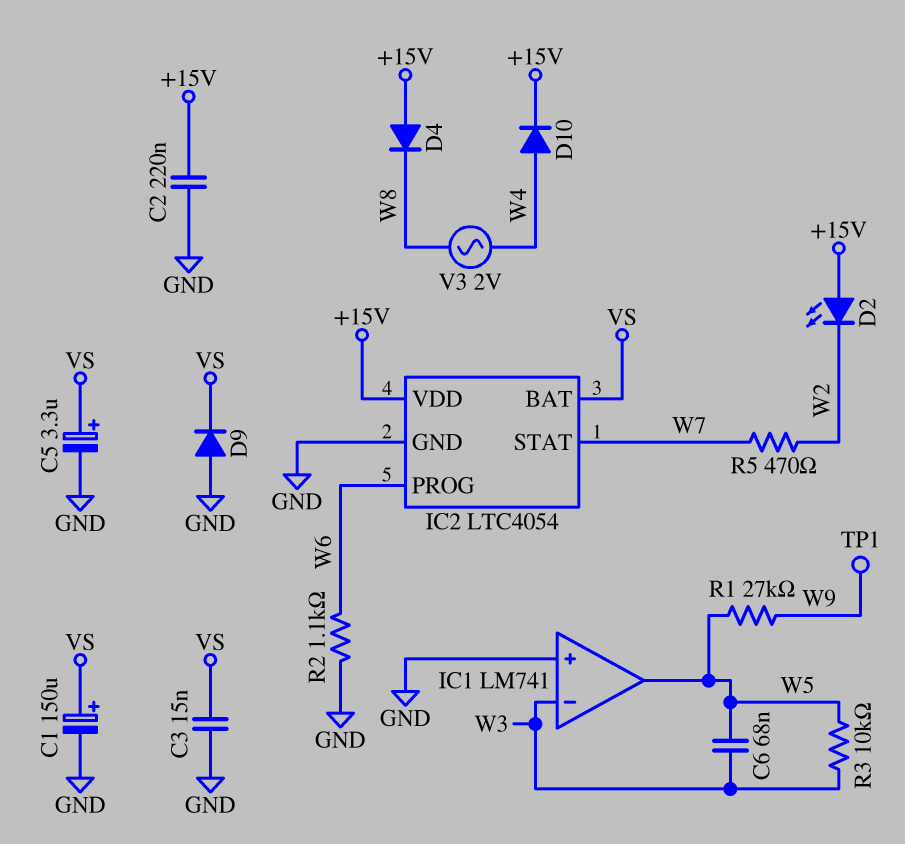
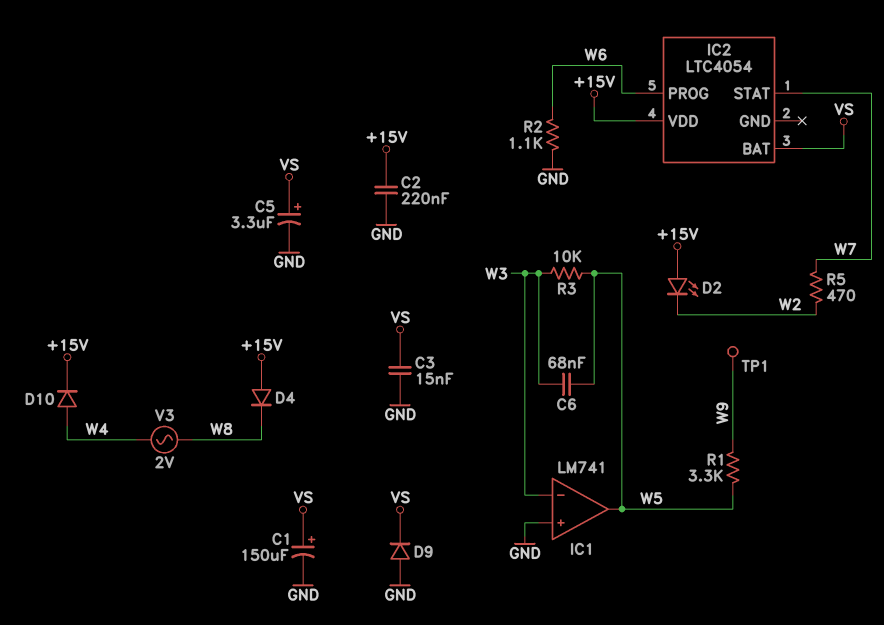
IC2 pin GND: GND -> none
R1: 27k (W5, W9) -> 3.3k (W5, W9)

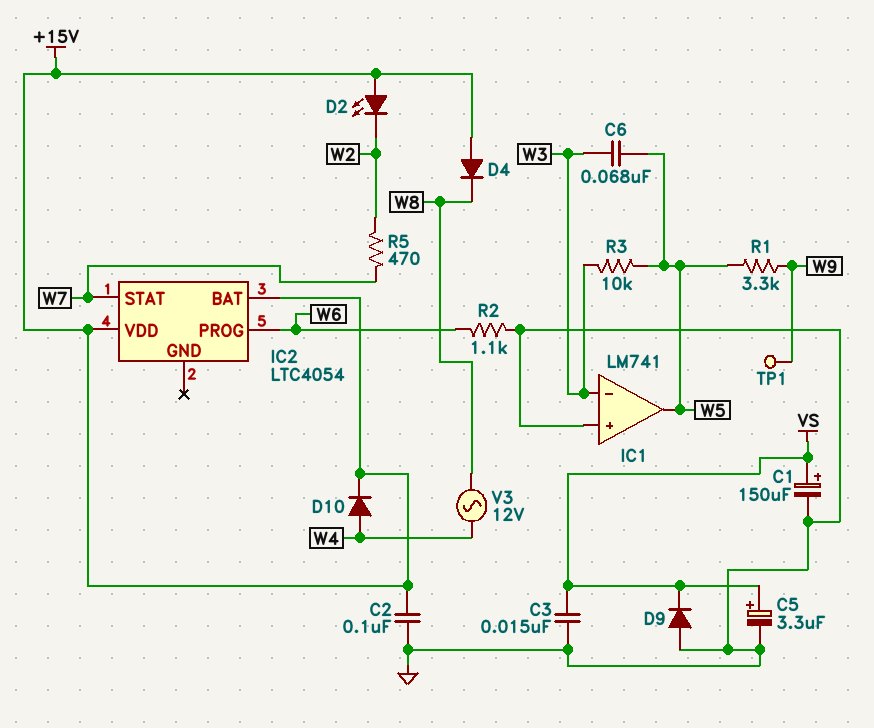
C2: 220nF (+15V, GND) -> 100nF (+15V, GND)
IC2 pin BAT: VS -> +15V
V3: AC 2V (W4, W8) -> AC 12V (W4, W8)

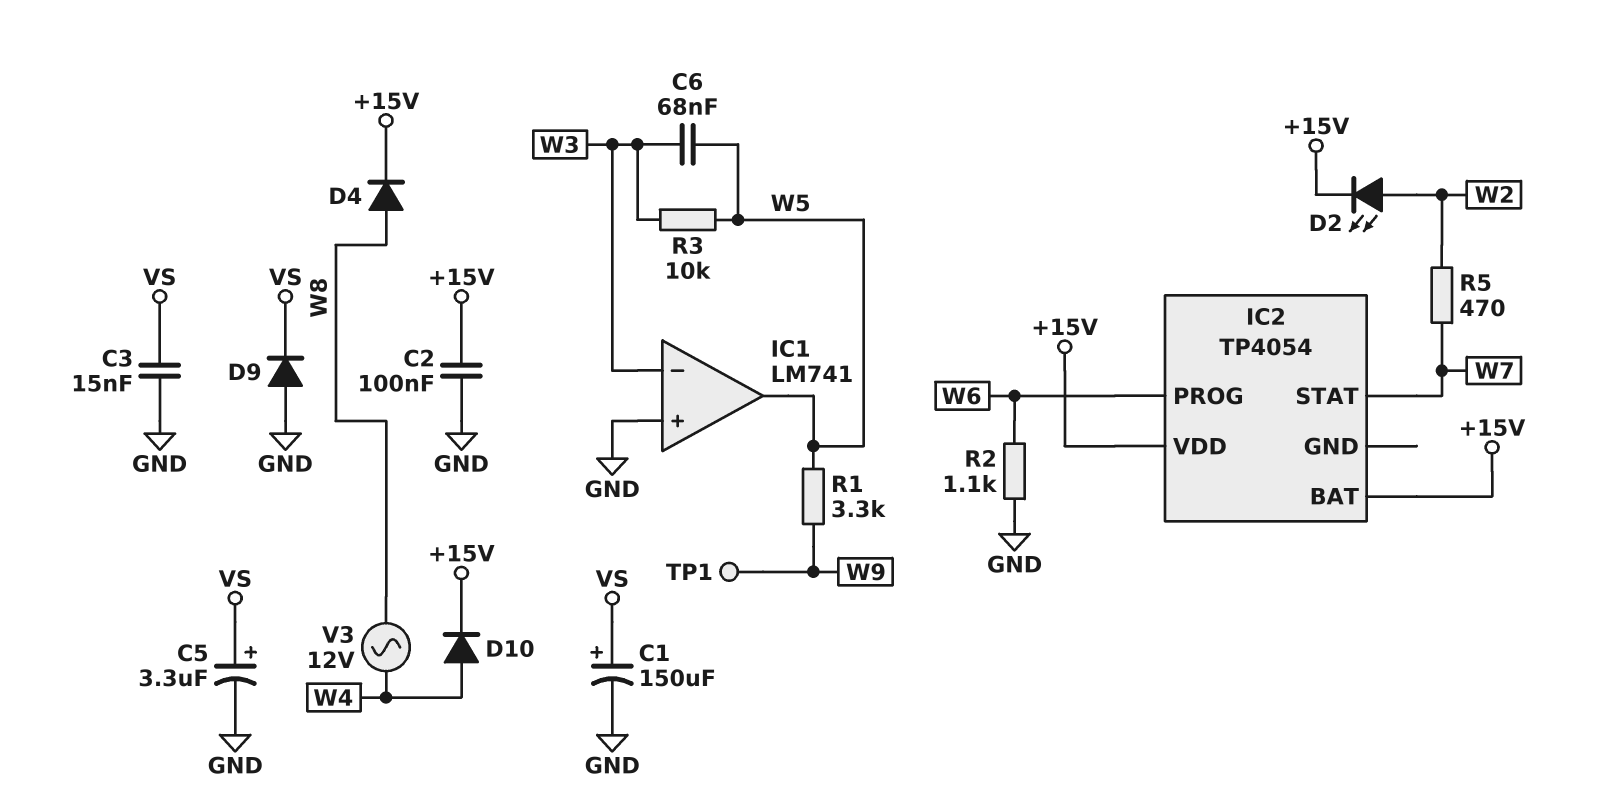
D2: LED (A +15V, K W2) -> LED (A W2, K +15V)
D4: diode (A +15V, K W8) -> diode (A W8, K +15V)
IC2: LTC4054 -> TP4054

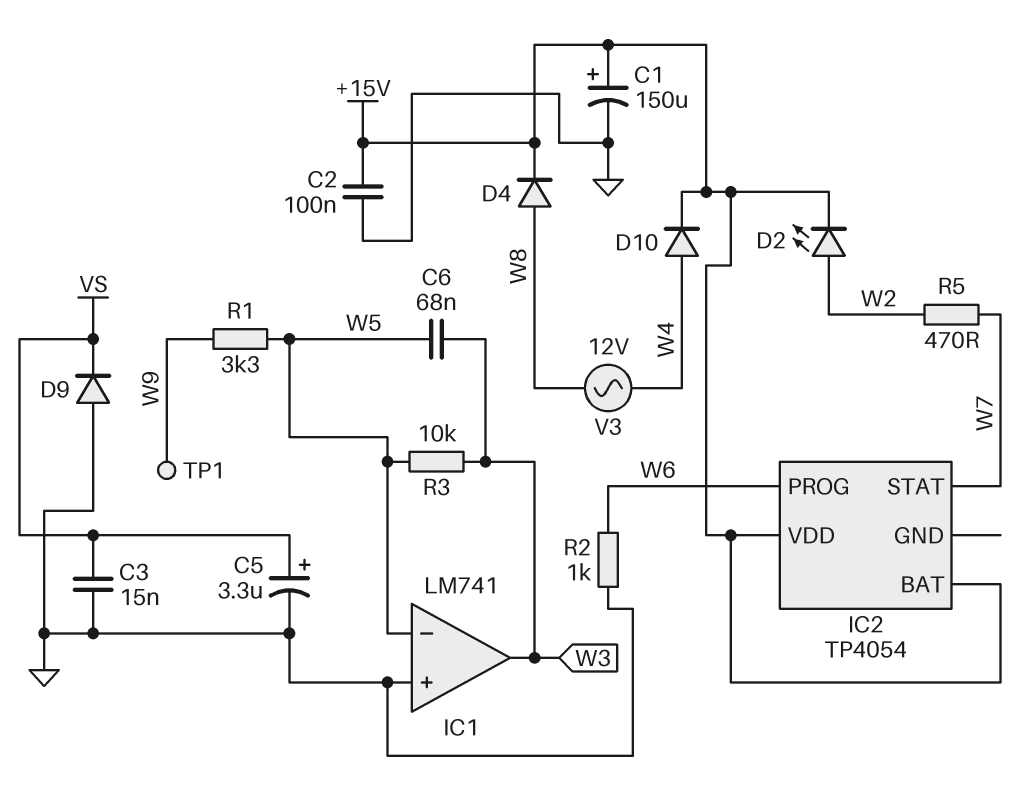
C1: 150uF (plus VS, minus GND) -> 150uF (plus +15V, minus GND)
IC1 pin in-: W3 -> W5
IC1 pin out: W5 -> W3
R2: 1.1k (GND, W6) -> 1k (GND, W6)

